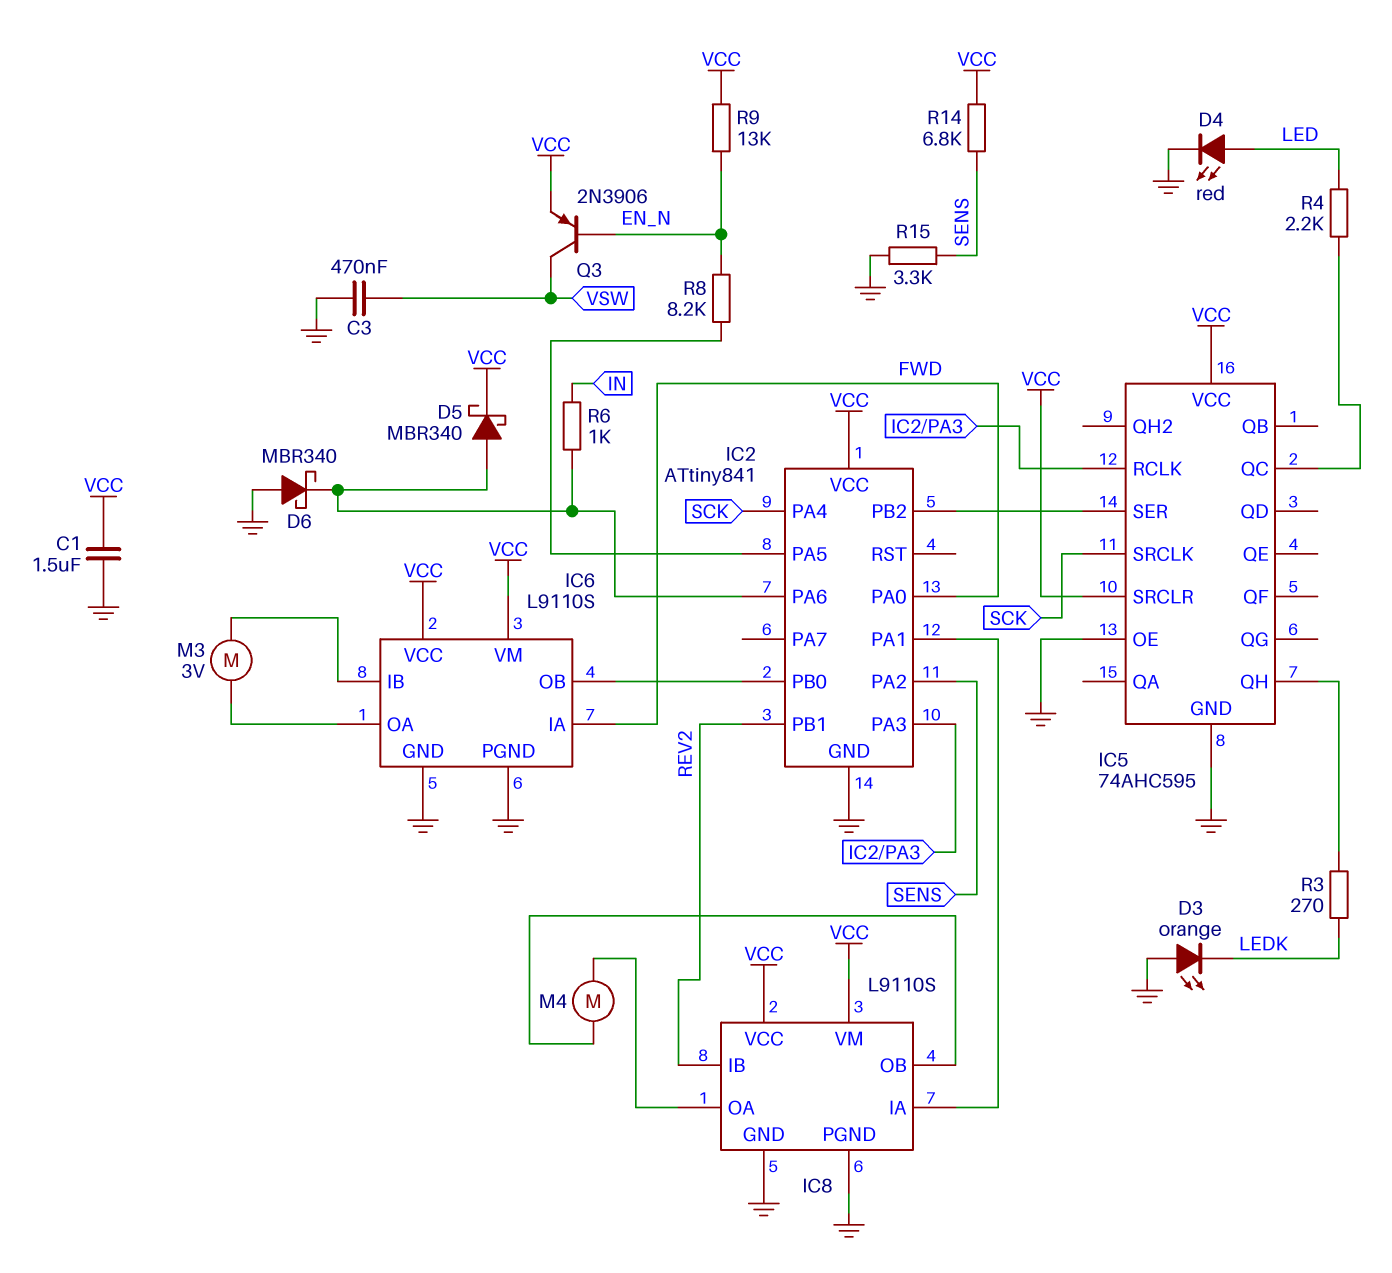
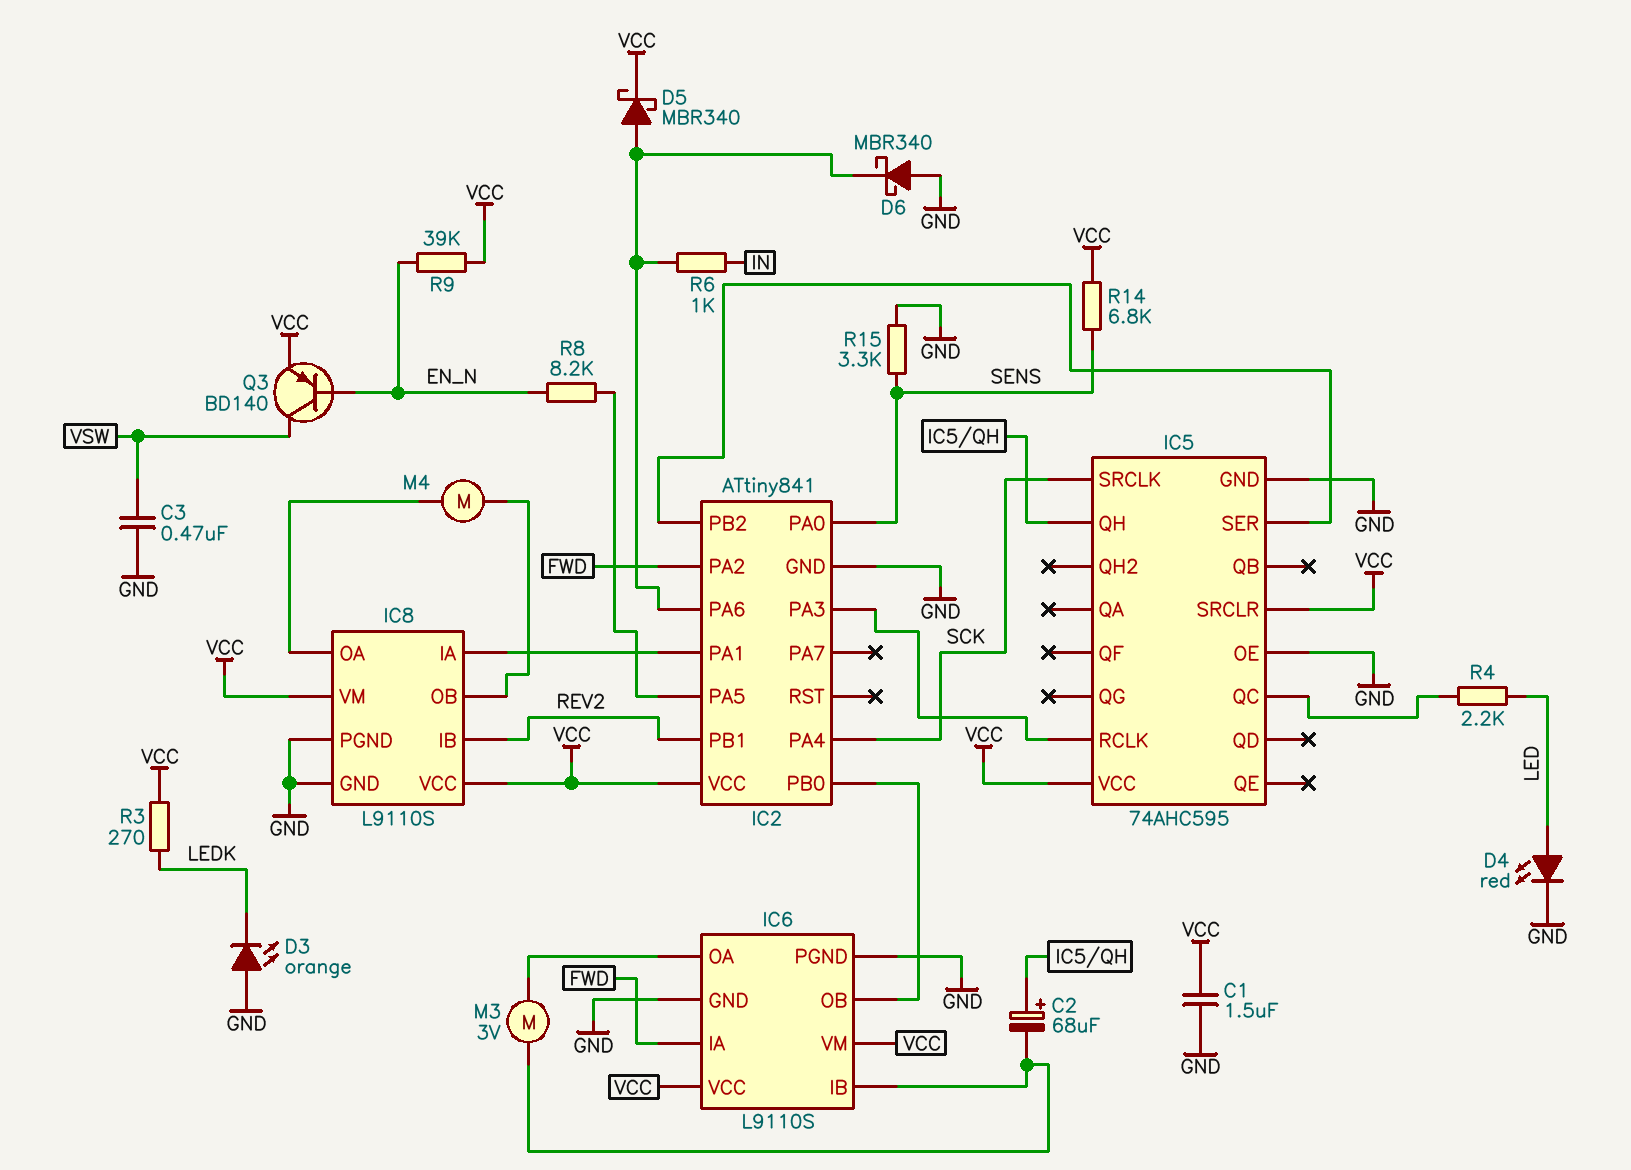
C2: none -> 68uF (plus IC5/QH, minus IC6/IB)
IC2 pin PA0: FWD -> SENS
IC2 pin PA2: SENS -> FWD
Q3: PNP 2N3906 (B EN_N, C VSW, E VCC) -> PNP BD140 (B EN_N, C VSW, E VCC)
R3: 270 (IC5/QH, LEDK) -> 270 (LEDK, VCC)
R9: 13k (EN_N, VCC) -> 39k (EN_N, VCC)

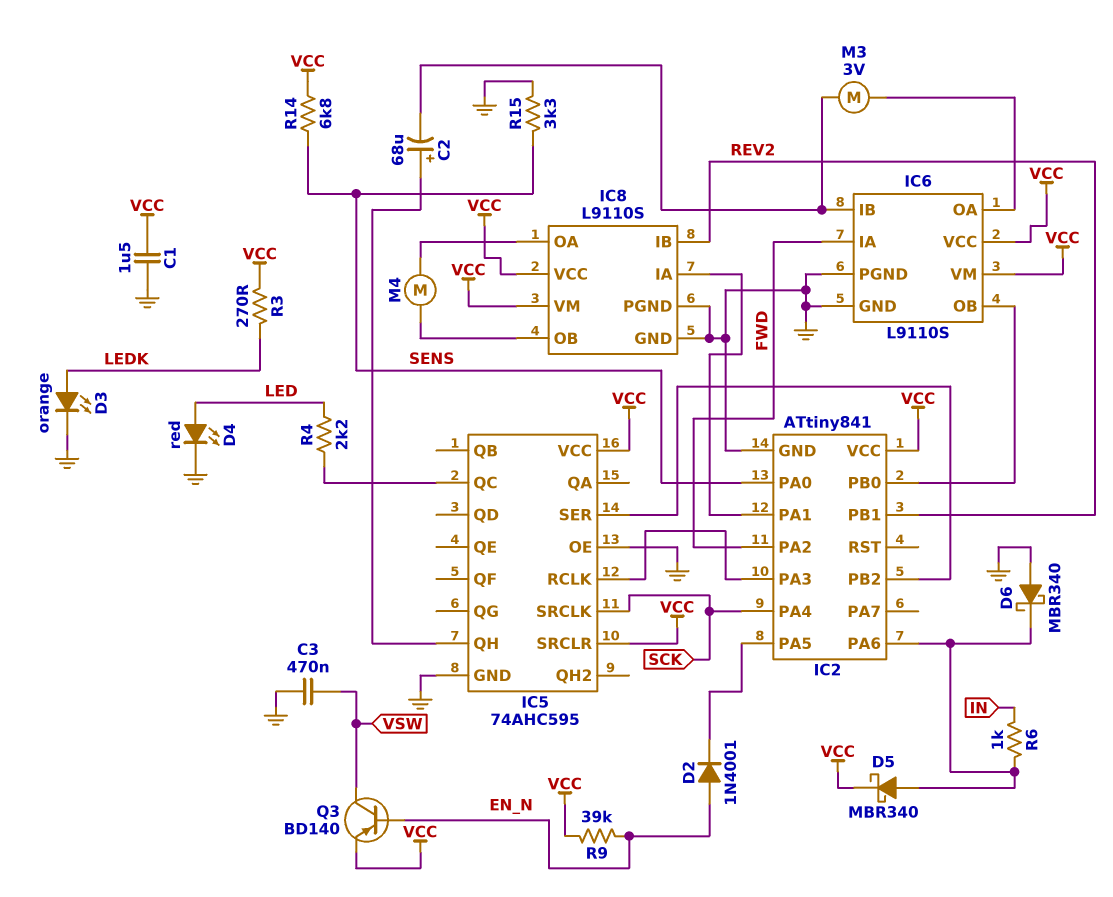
D2: none -> diode 1N4001 (A EN_N, K IC2/PA5)
D3: LED orange (A GND, K LEDK) -> LED orange (A LEDK, K GND)
R8: 8.2k (EN_N, IC2/PA5) -> none

